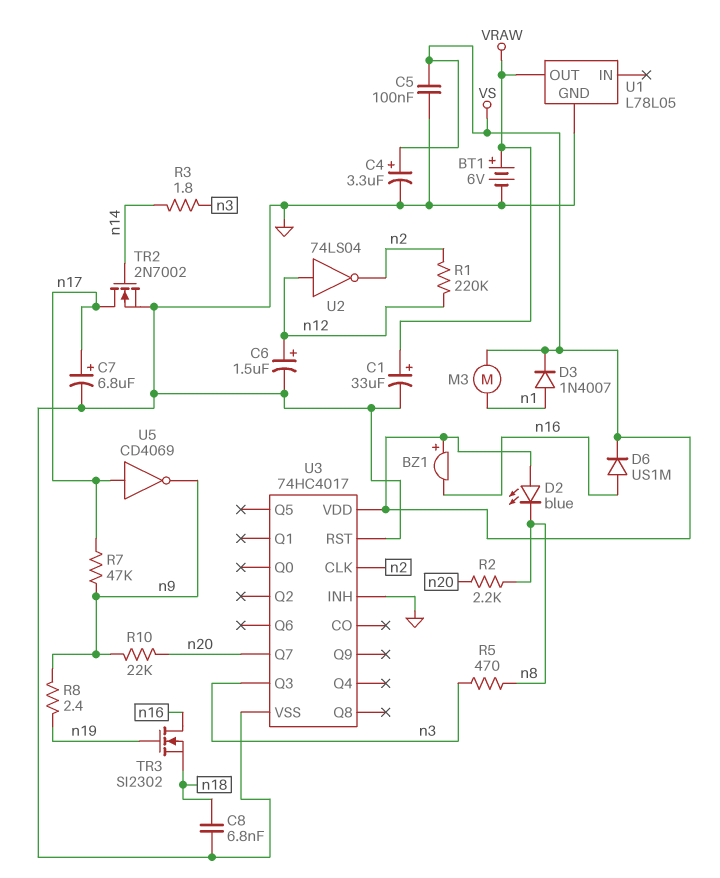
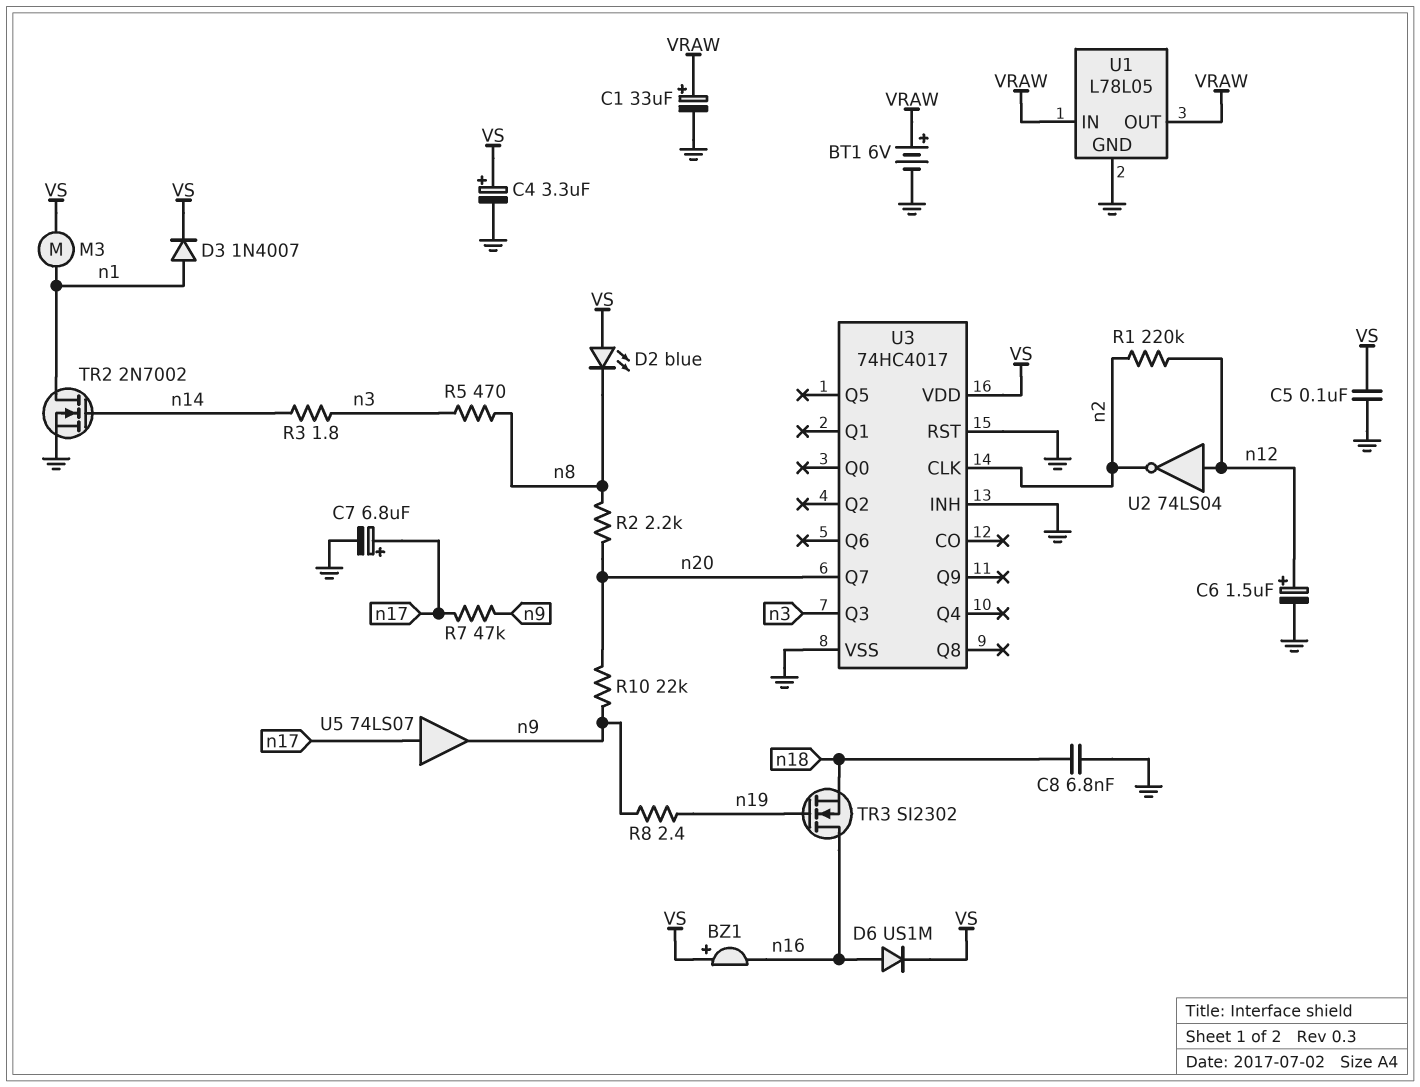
TR2: NMOS 2N7002 (G n14, D n17, S GND) -> NMOS 2N7002 (G n14, D n1, S GND)
U1 pin IN: none -> VRAW
U5: NOT CD4069 (in n17, out n9) -> buffer 74LS07 (in n17, out n9)

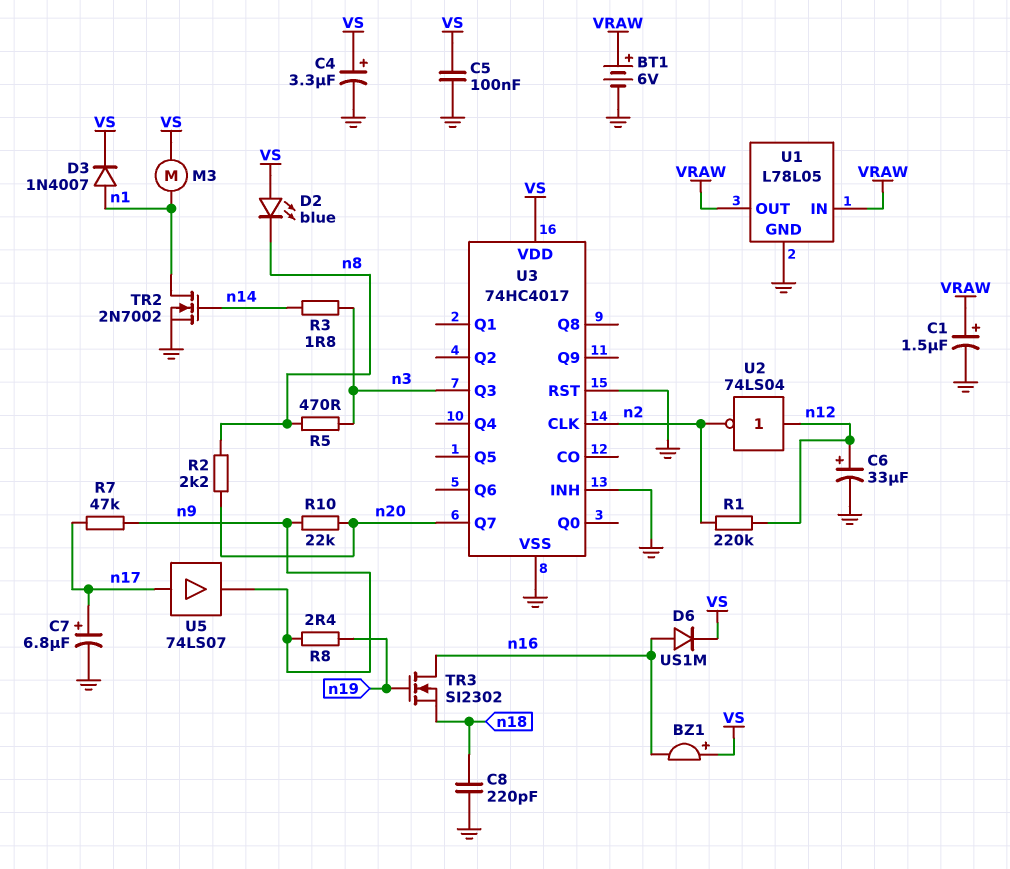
C1: 33uF (plus VRAW, minus GND) -> 1.5uF (plus VRAW, minus GND)
C6: 1.5uF (plus n12, minus GND) -> 33uF (plus n12, minus GND)
C8: 6.8nF (GND, n18) -> 220pF (GND, n18)

